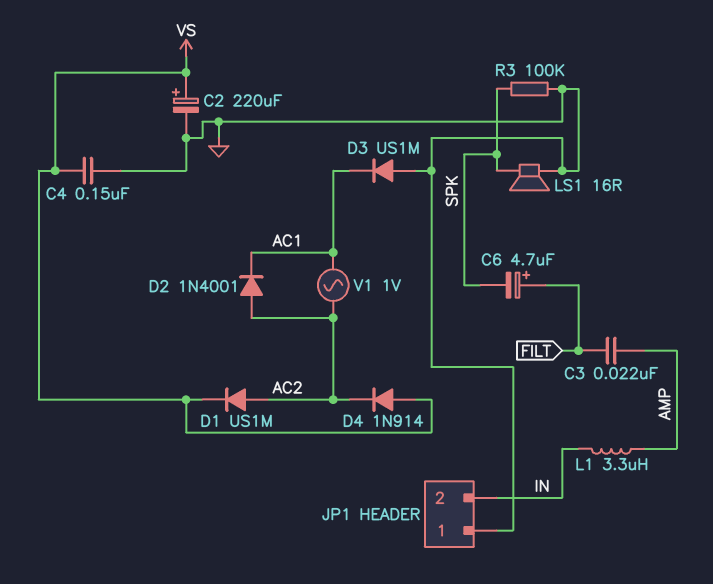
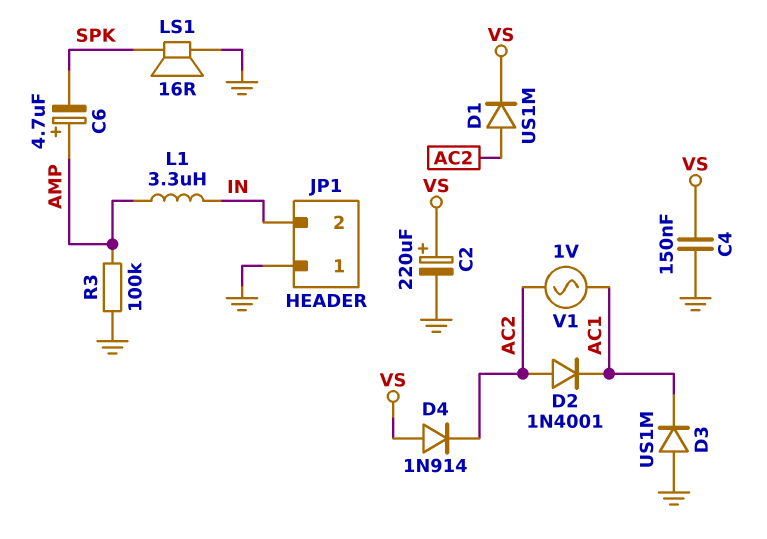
C3: 22nF (AMP, FILT) -> none
C6: 4.7uF (plus FILT, minus SPK) -> 4.7uF (plus AMP, minus SPK)
R3: 100k (GND, SPK) -> 100k (AMP, GND)

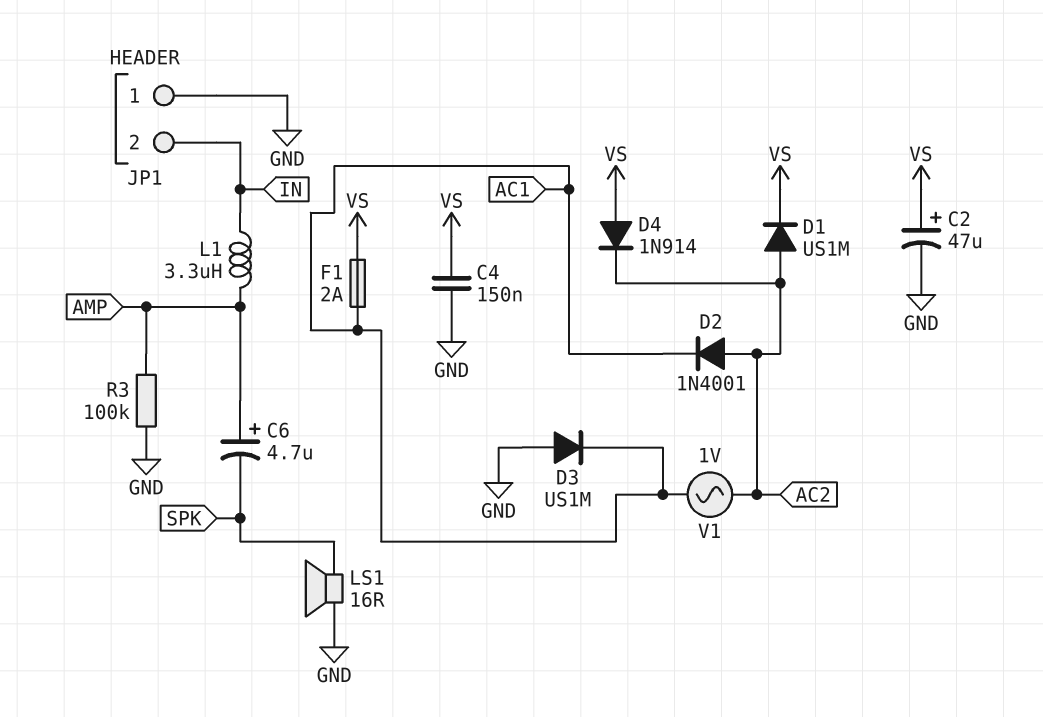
C2: 220uF (plus VS, minus GND) -> 47uF (plus VS, minus GND)
F1: none -> 2A (AC1, VS)

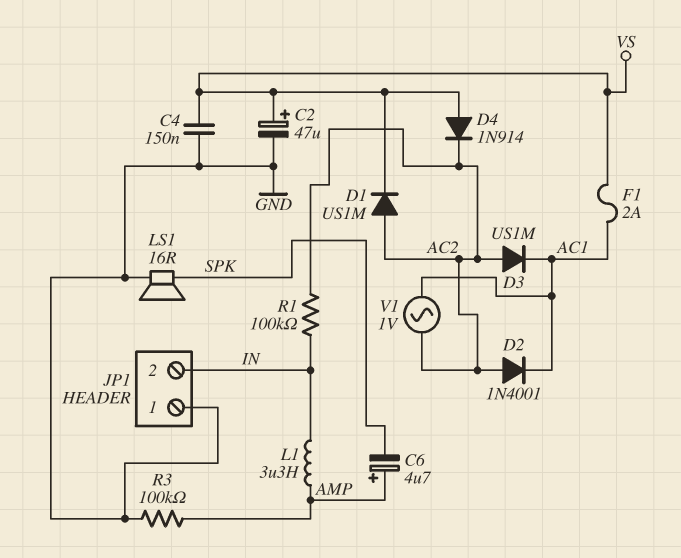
D3: diode US1M (A GND, K AC1) -> diode US1M (A AC2, K AC1)
R1: none -> 100k (AC2, IN)

